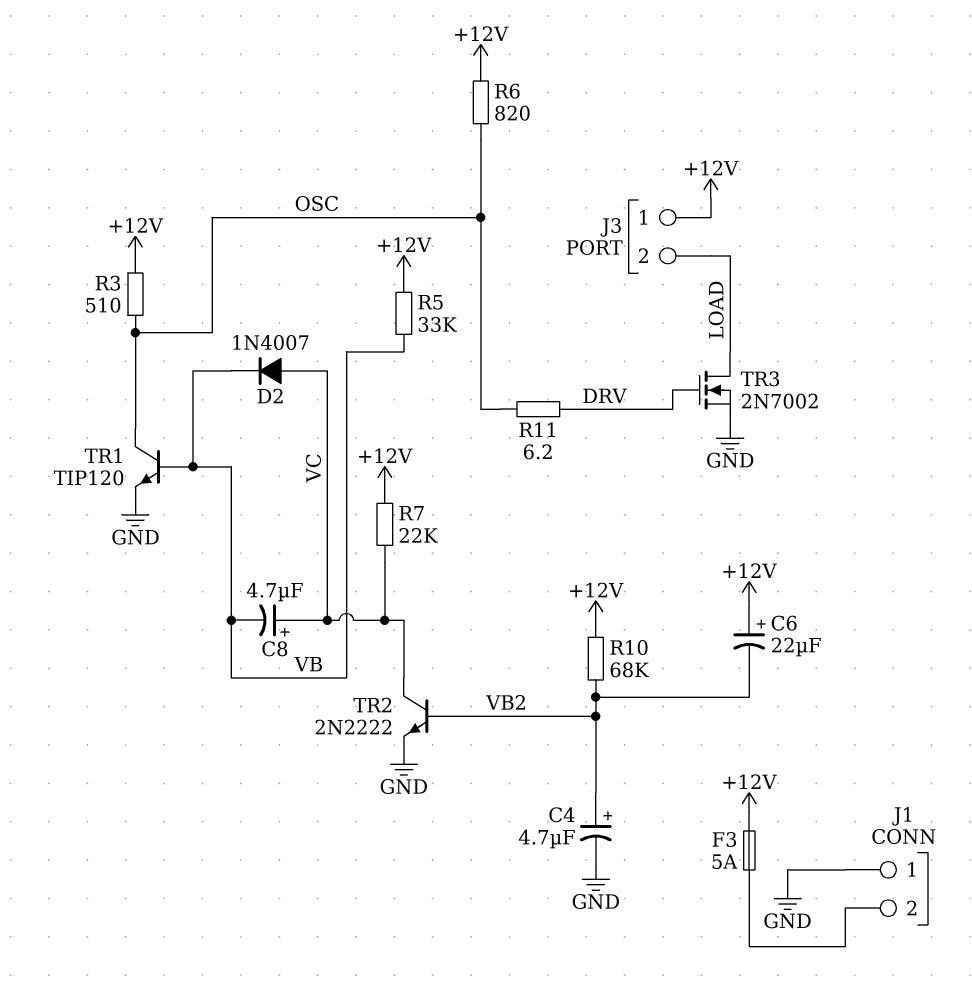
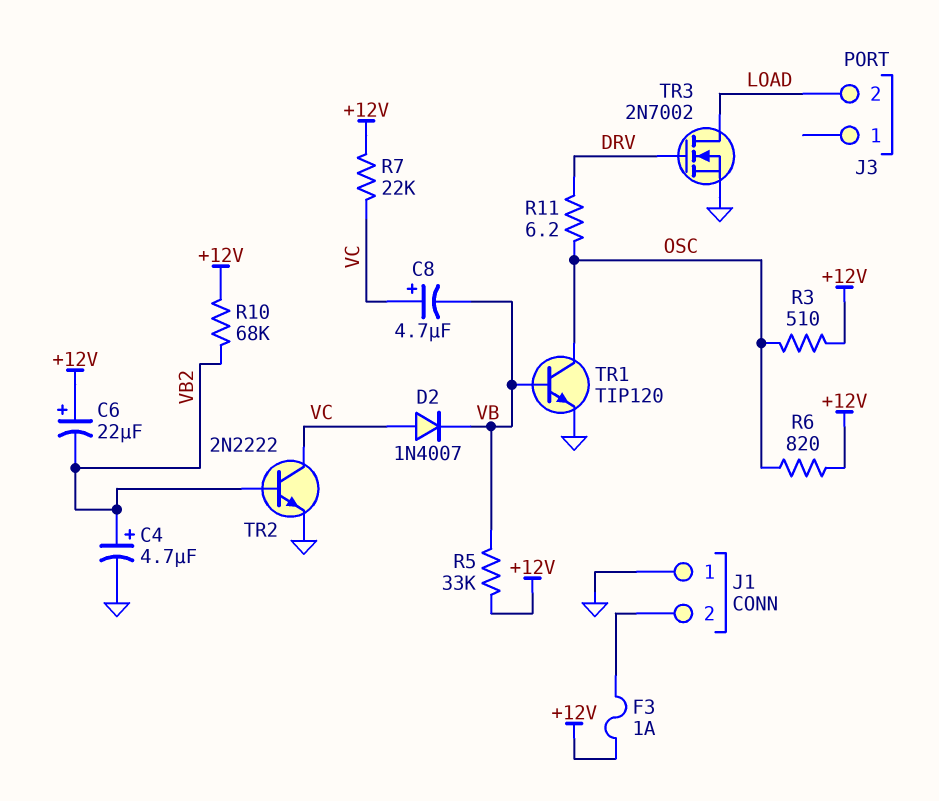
F3: 5A (+12V, J1/2) -> 1A (+12V, J1/2)
J3 pin 1: +12V -> none

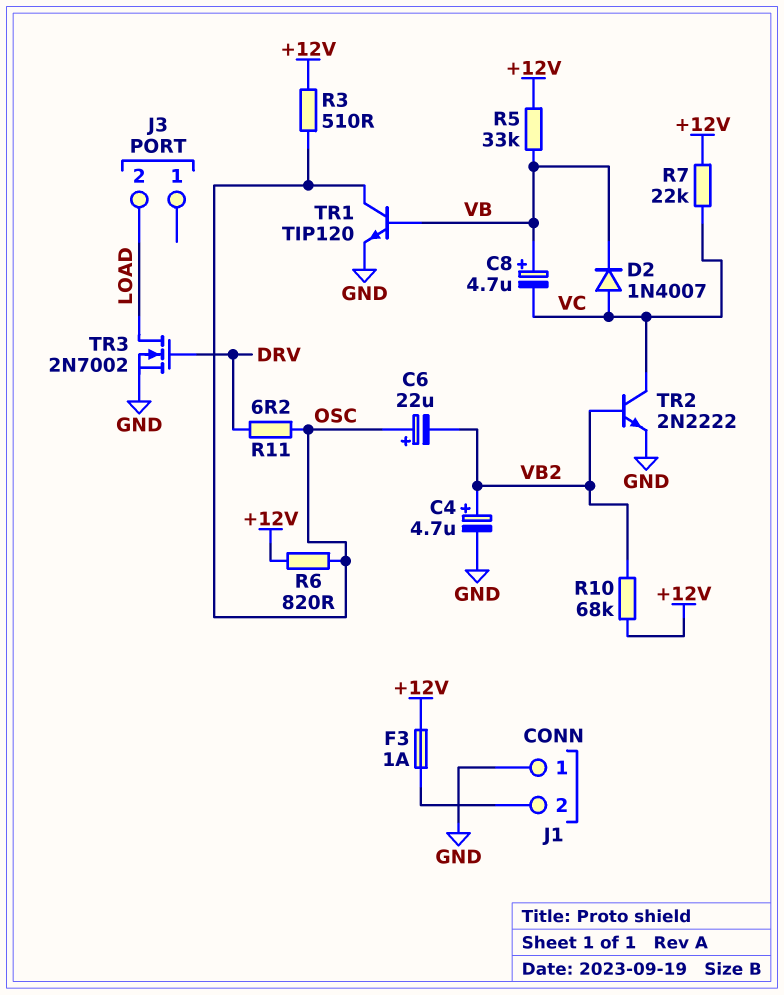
C6: 22uF (plus +12V, minus VB2) -> 22uF (plus OSC, minus VB2)
C8: 4.7uF (plus VC, minus VB) -> 4.7uF (plus VB, minus VC)

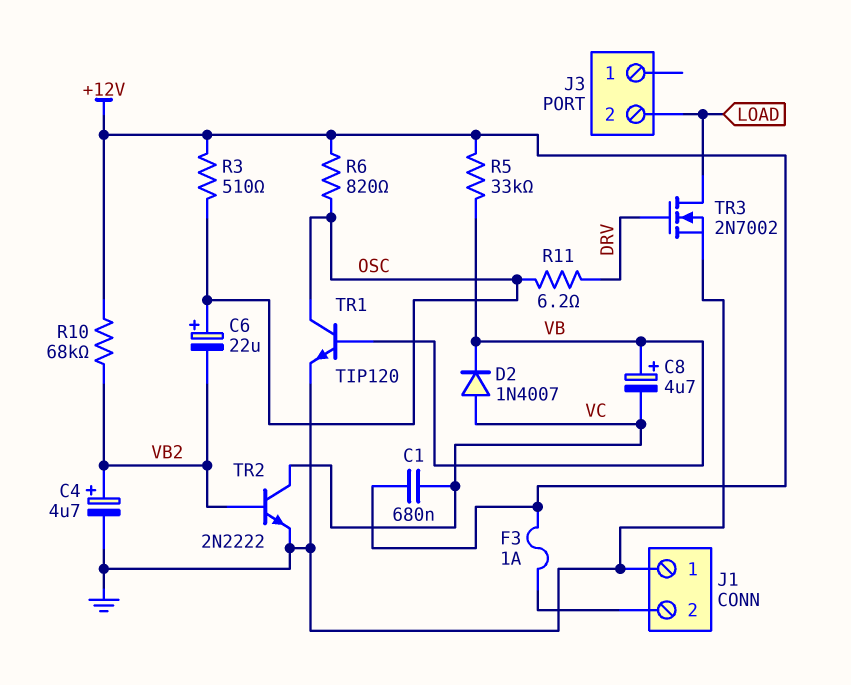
C1: none -> 680nF (+12V, VC)
R7: 22k (+12V, VC) -> none

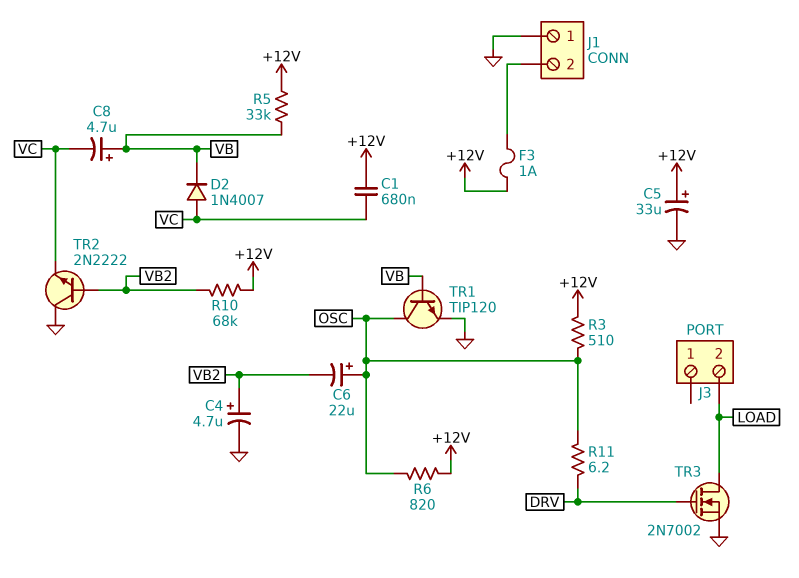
C5: none -> 33uF (plus +12V, minus GND)
TR2: NPN 2N2222 (B VB2, C VC, E GND) -> NPN 2N2222 (B VB2, C GND, E VC)

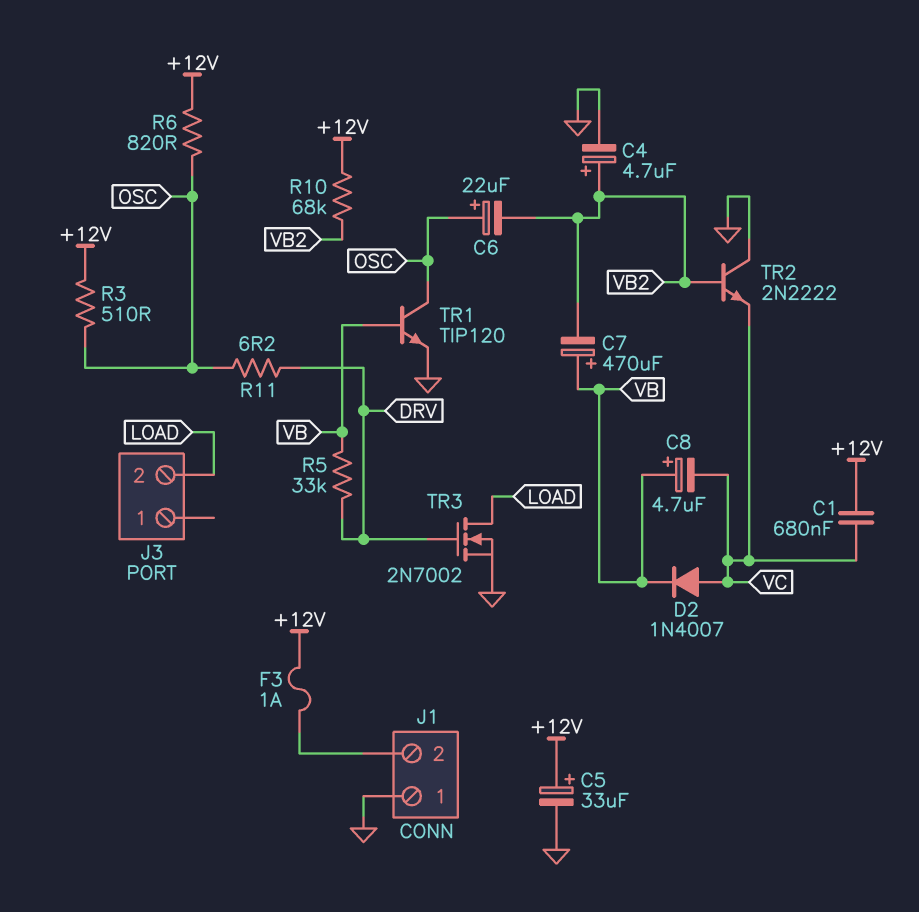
C7: none -> 470uF (plus VB, minus VB2)
R5: 33k (+12V, VB) -> 33k (DRV, VB)

